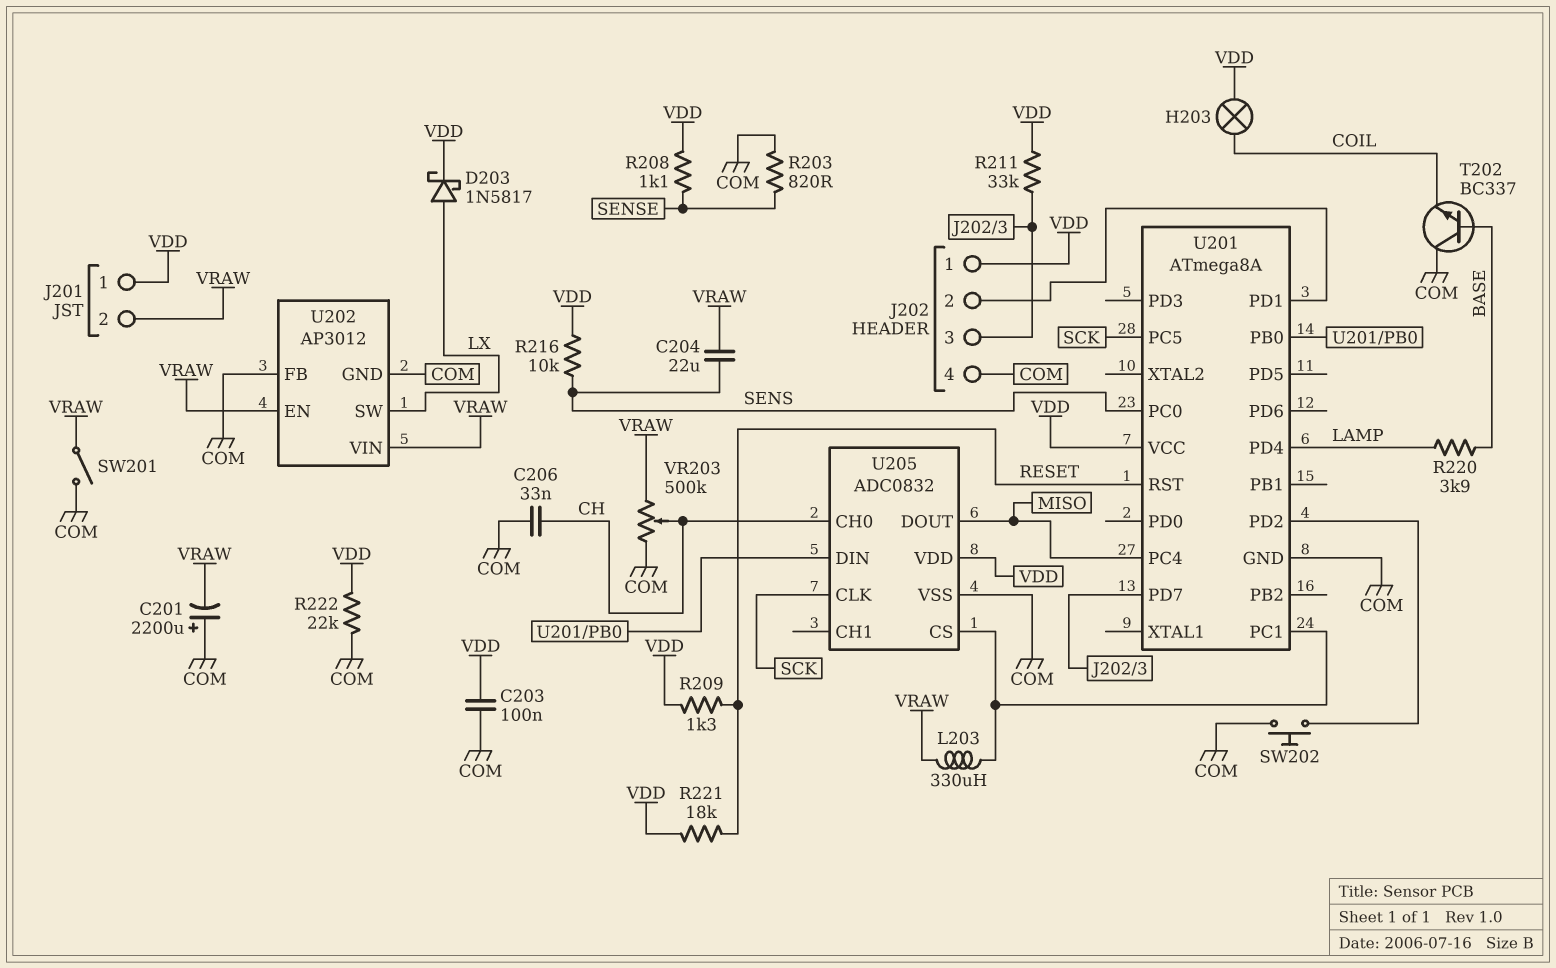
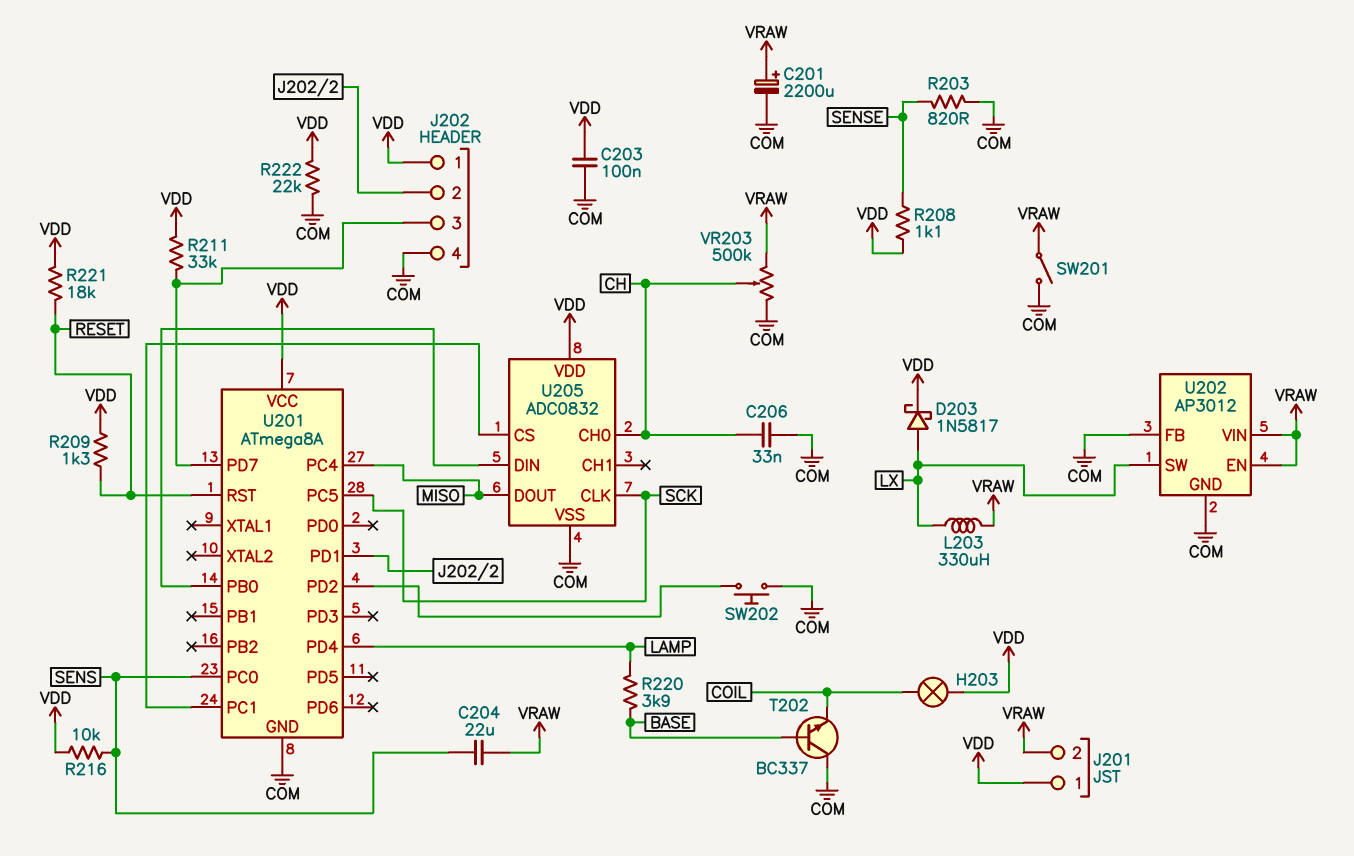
C201: 2200uF (plus COM, minus VRAW) -> 2200uF (plus VRAW, minus COM)
L203: 330uH (U201/PC1, VRAW) -> 330uH (LX, VRAW)

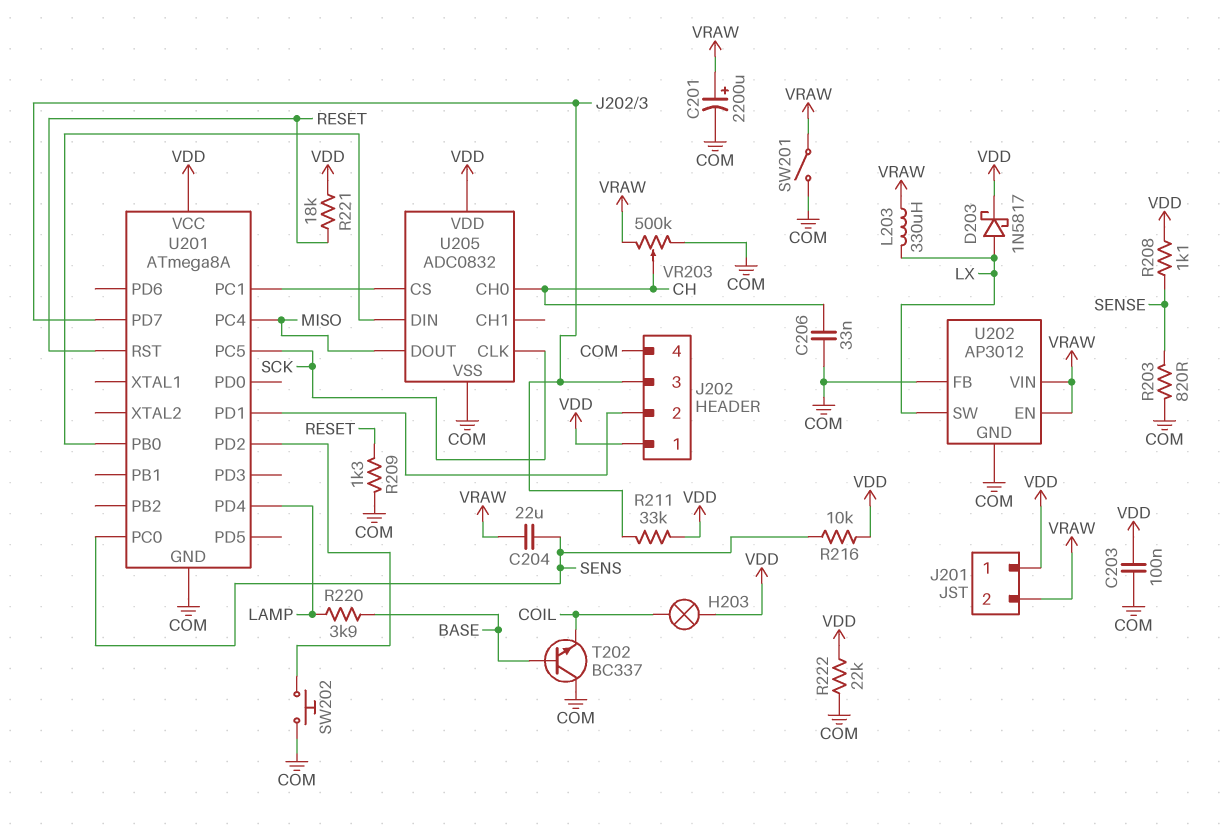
R209: 1.3k (RESET, VDD) -> 1.3k (COM, RESET)

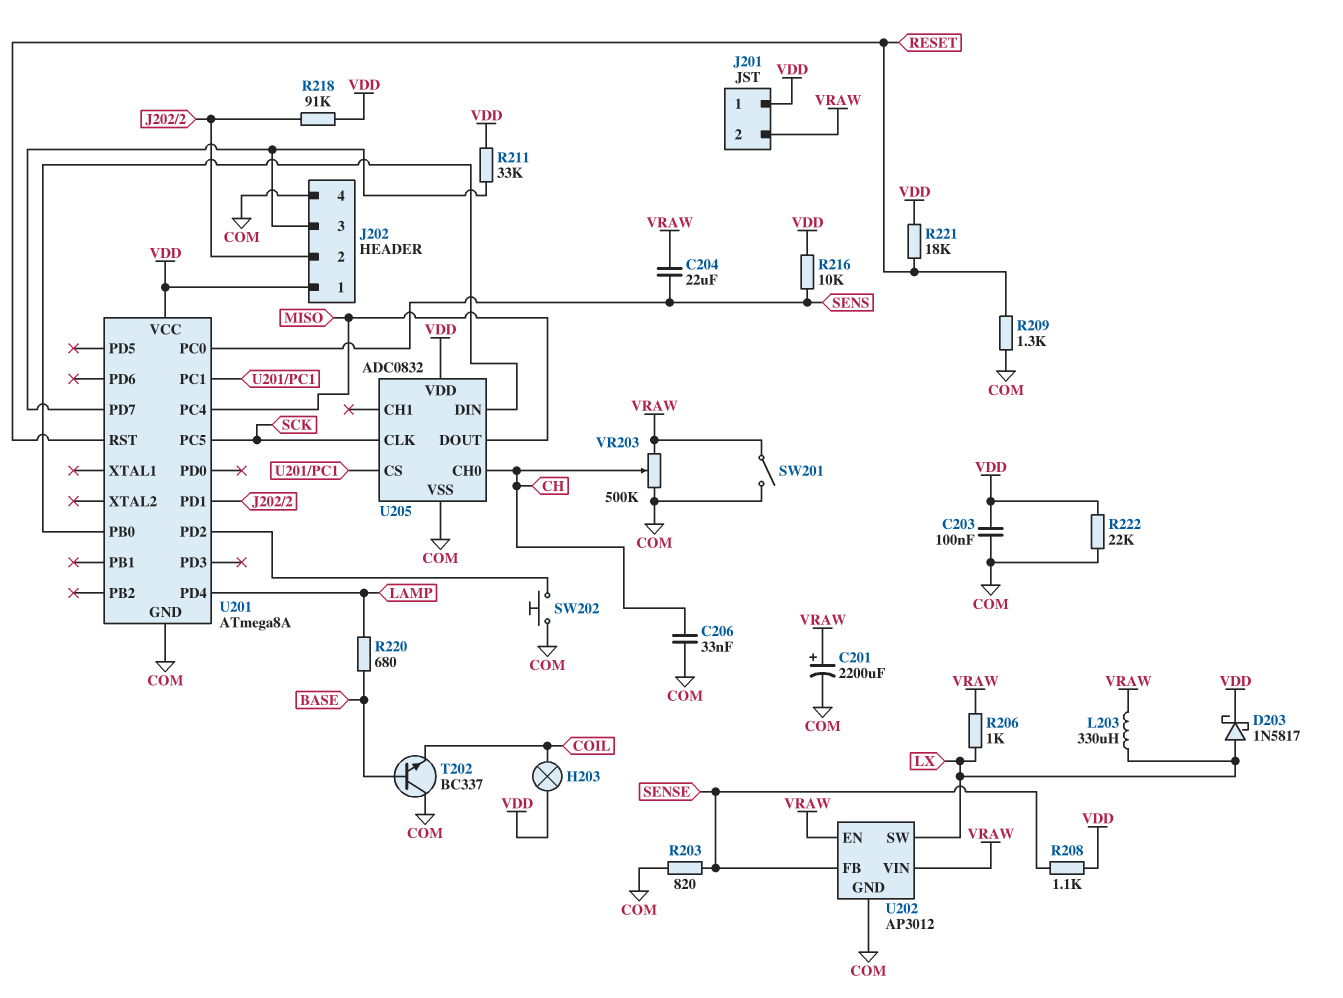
R206: none -> 1k (LX, VRAW)
R218: none -> 91k (J202/2, VDD)
R220: 3.9k (BASE, LAMP) -> 680 (BASE, LAMP)
U202 pin FB: COM -> SENSE

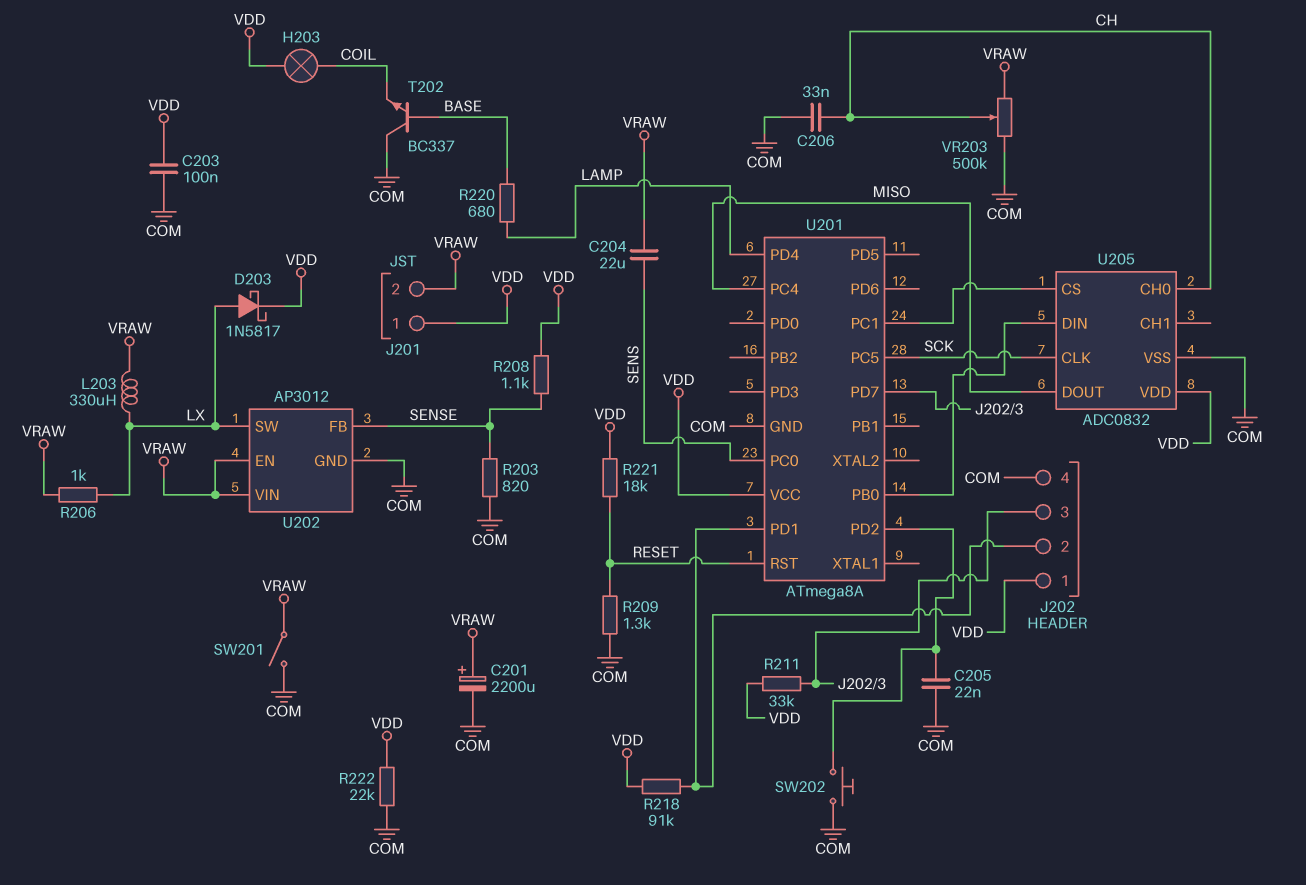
C205: none -> 22nF (COM, U201/PD2)
R216: 10k (SENS, VDD) -> none

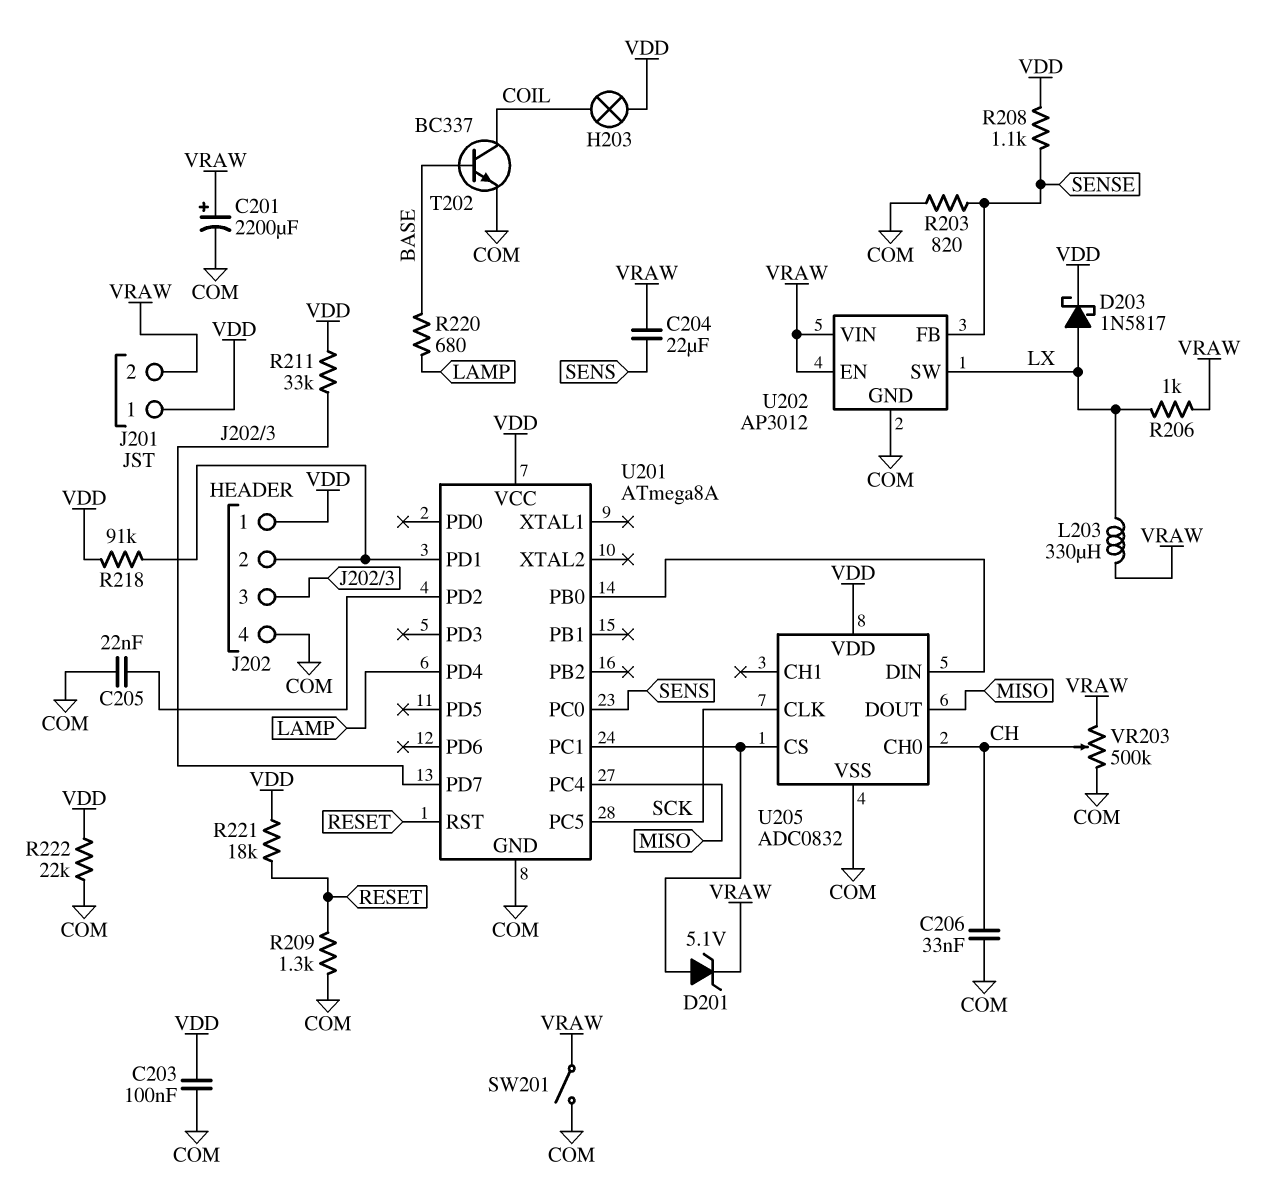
D201: none -> zener 5.1V (A U201/PC1, K VRAW)
SW202: button (COM, U201/PD2) -> none
T202: NPN BC337 (B BASE, C COM, E COIL) -> NPN BC337 (B BASE, C COIL, E COM)

